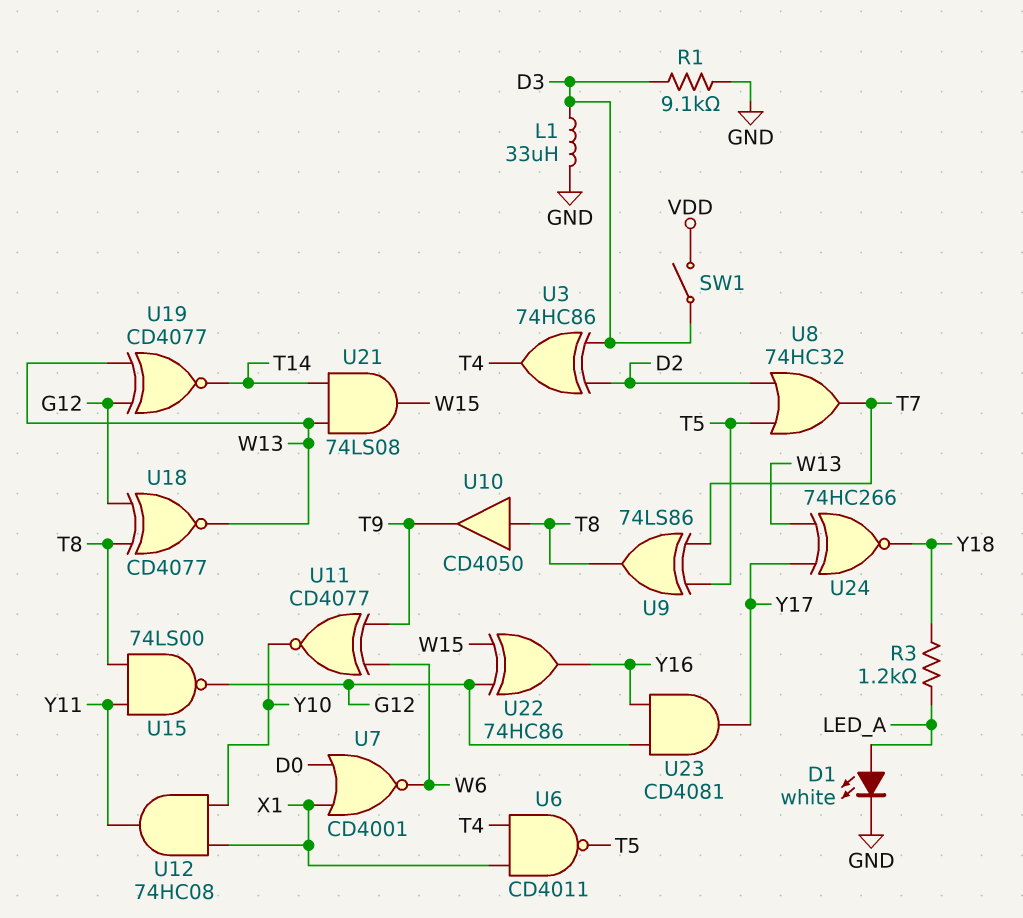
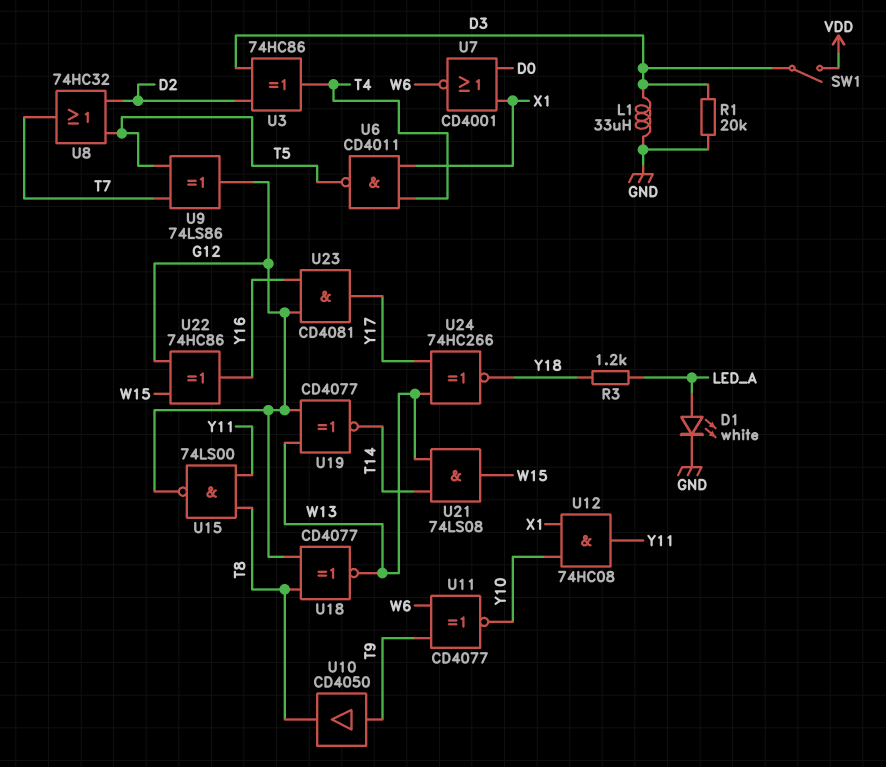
R1: 9.1k (D3, GND) -> 20k (D3, GND)
U9: XOR 74LS86 (in T5, in T7, out T8) -> XOR 74LS86 (in T5, in T7, out G12)
U10: buffer CD4050 (in T8, out T9) -> buffer CD4050 (in T9, out T8)

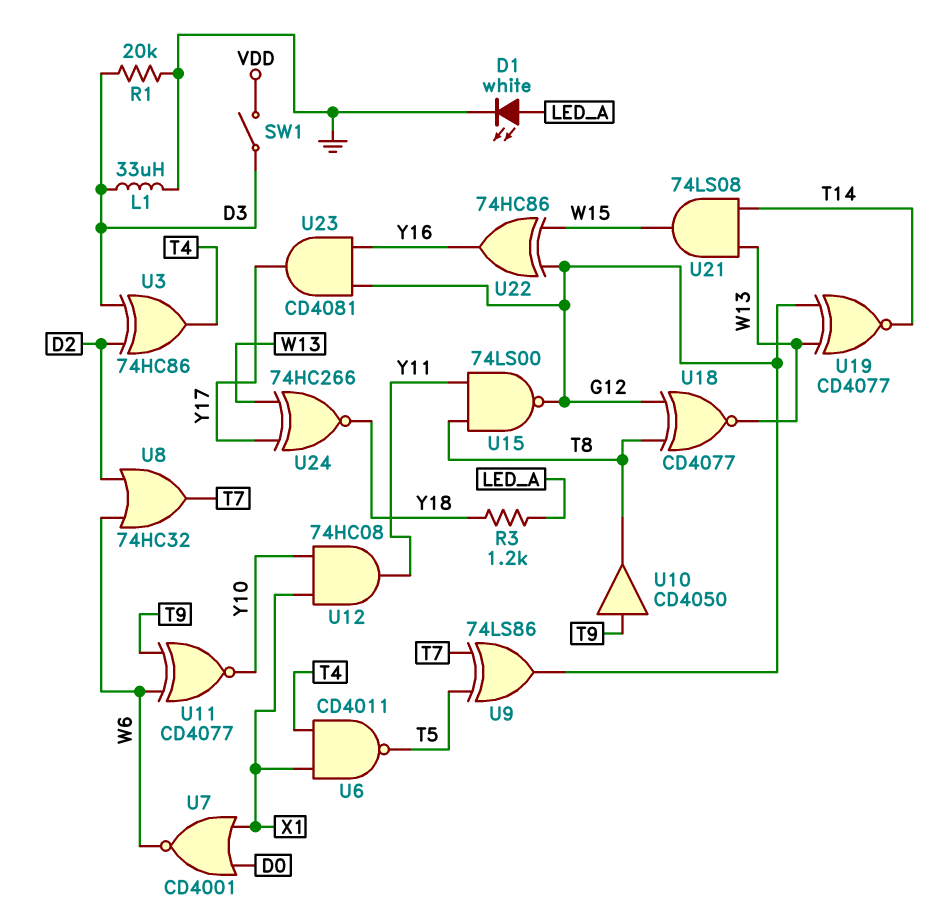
U8: OR 74HC32 (in D2, in T5, out T7) -> OR 74HC32 (in D2, in W6, out T7)

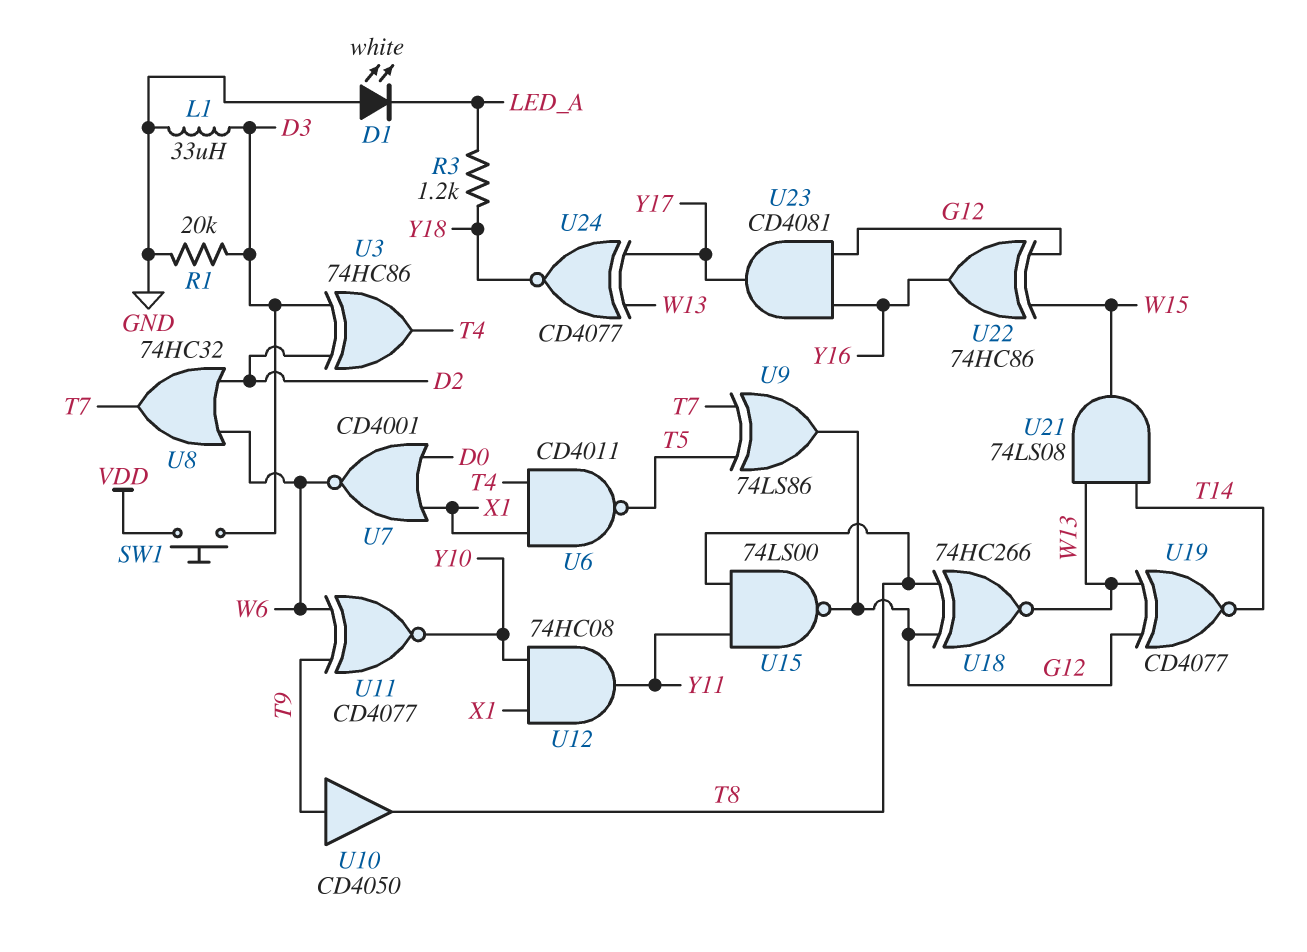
D1: LED white (A LED_A, K GND) -> LED white (A GND, K LED_A)
SW1: switch (D3, VDD) -> button (D3, VDD)
U18: XNOR CD4077 (in G12, in T8, out W13) -> XNOR 74HC266 (in G12, in T8, out W13)
U24: XNOR 74HC266 (in W13, in Y17, out Y18) -> XNOR CD4077 (in W13, in Y17, out Y18)

